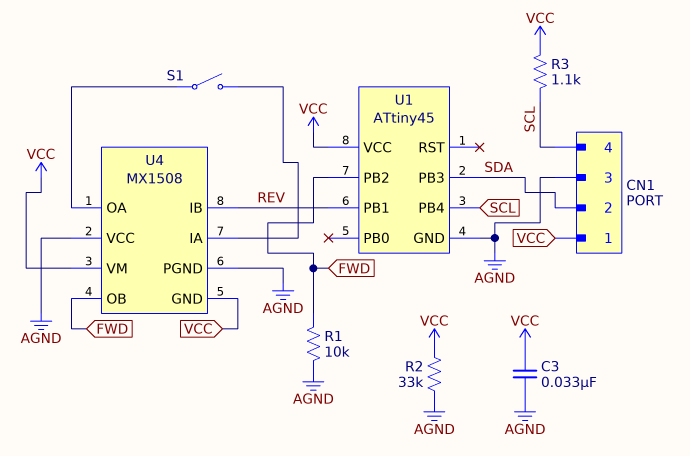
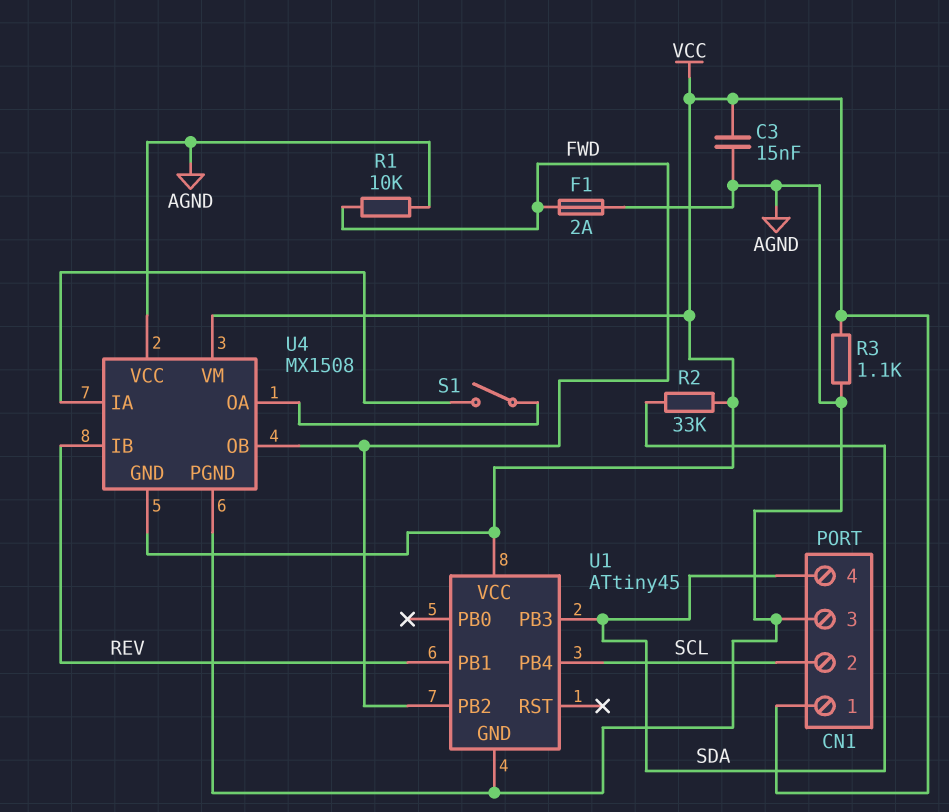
C3: 33nF (AGND, VCC) -> 15nF (AGND, VCC)
CN1 pin 2: SDA -> SCL
CN1 pin 4: SCL -> SDA
F1: none -> 2A (AGND, FWD)
R2: 33k (AGND, VCC) -> 33k (SDA, VCC)
R3: 1.1k (SCL, VCC) -> 1.1k (AGND, VCC)

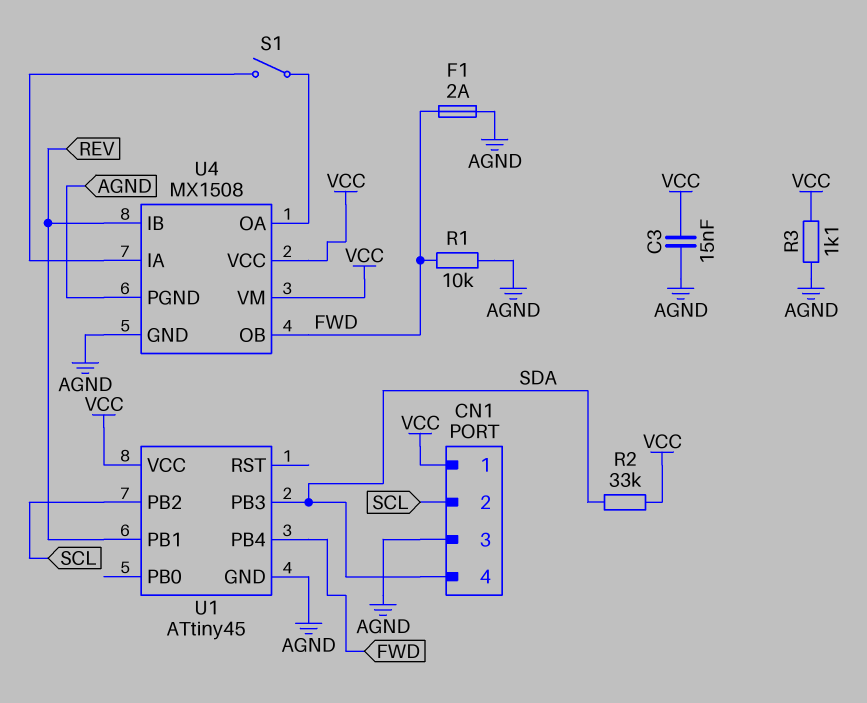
U1 pin PB2: FWD -> SCL
U1 pin PB4: SCL -> FWD
U4 pin GND: VCC -> AGND
U4 pin VCC: AGND -> VCC

